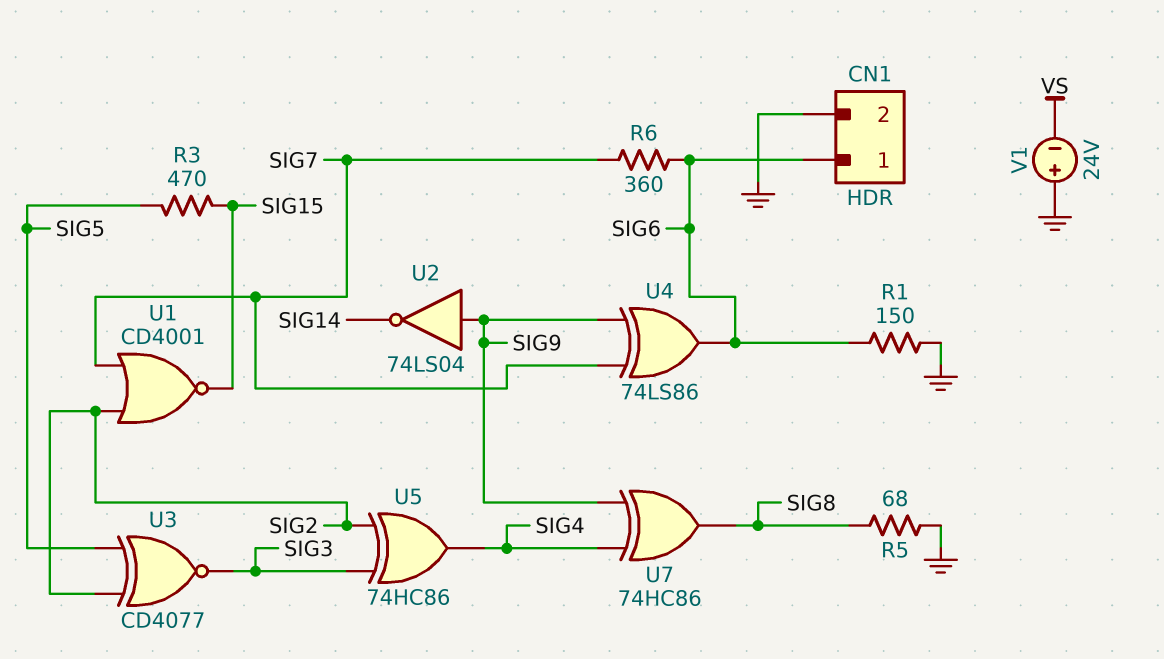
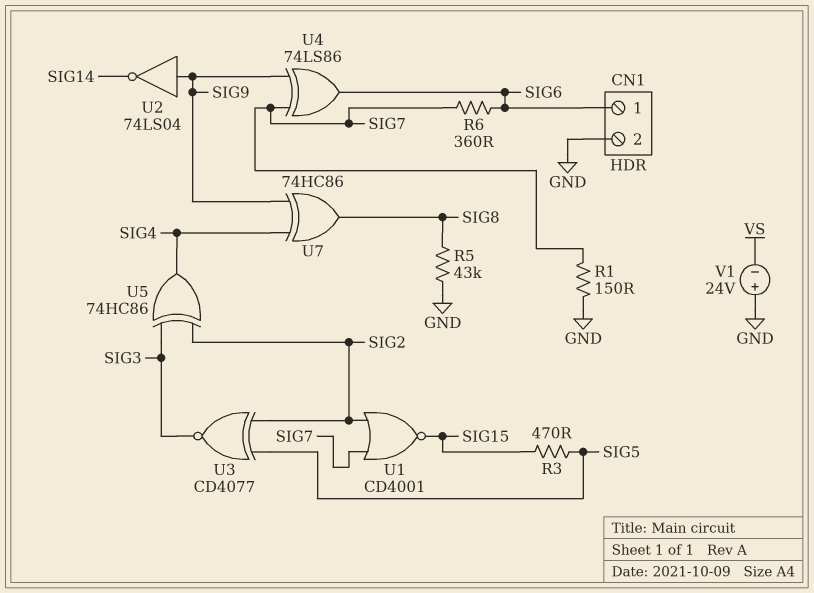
R1: 150 (GND, SIG6) -> 150 (GND, SIG7)
R5: 68 (GND, SIG8) -> 43k (GND, SIG8)

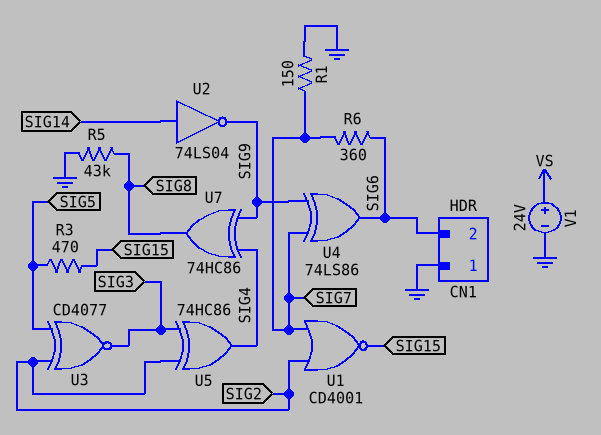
CN1 pin 1: SIG6 -> GND
CN1 pin 2: GND -> SIG6
U2: NOT 74LS04 (in SIG9, out SIG14) -> NOT 74LS04 (in SIG14, out SIG9)
V1: 24V (plus GND, minus VS) -> 24V (plus VS, minus GND)

